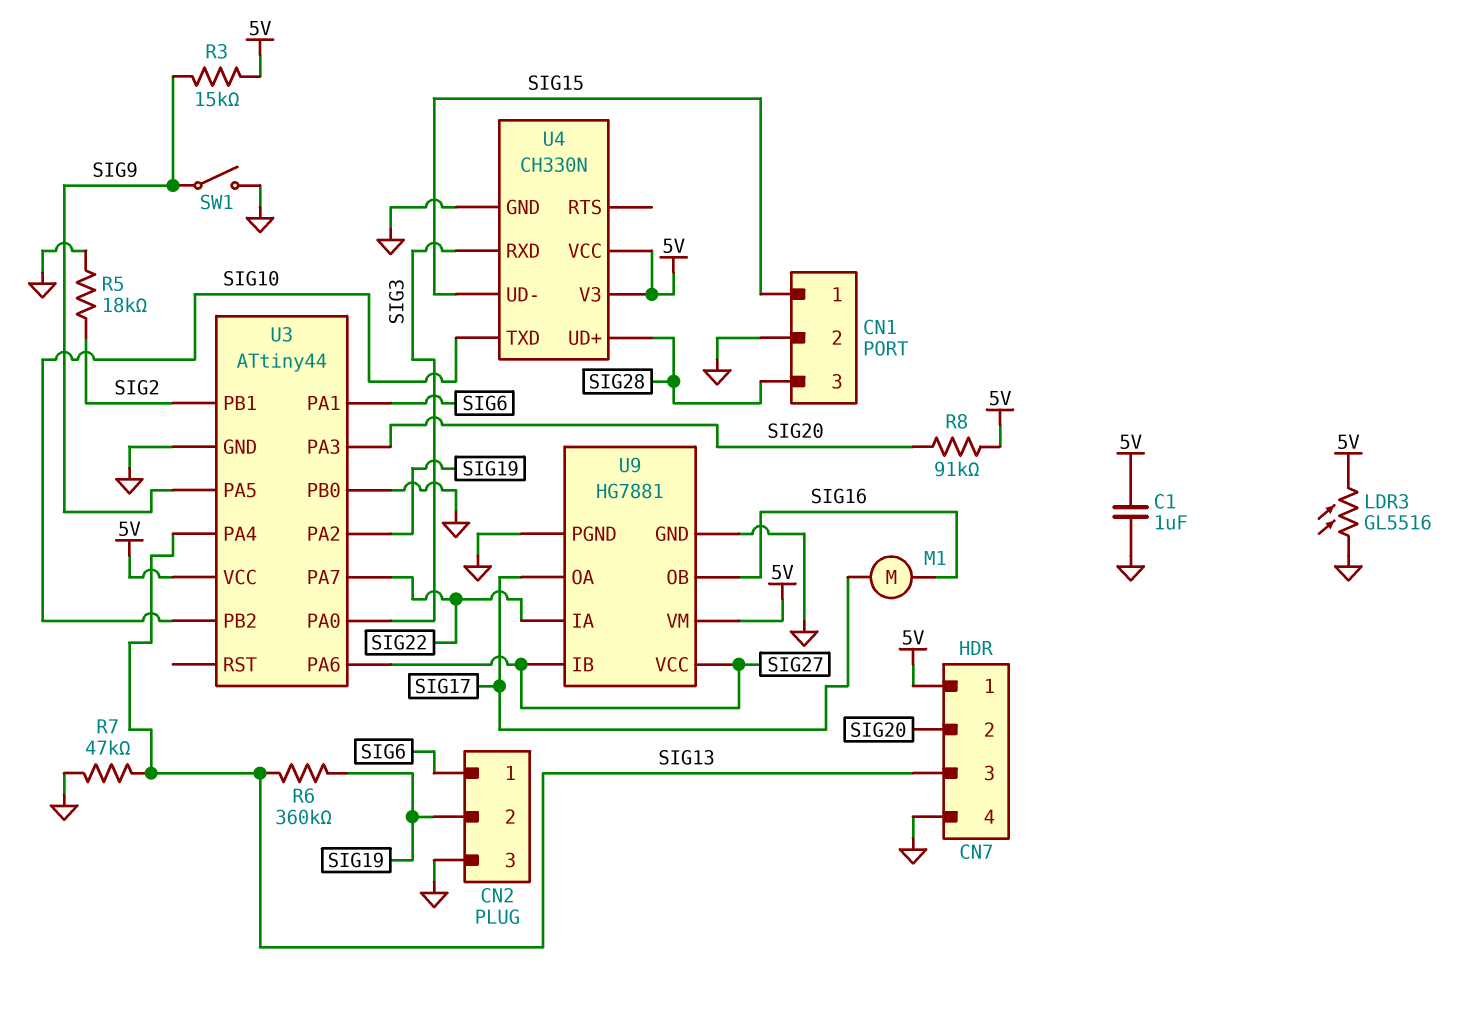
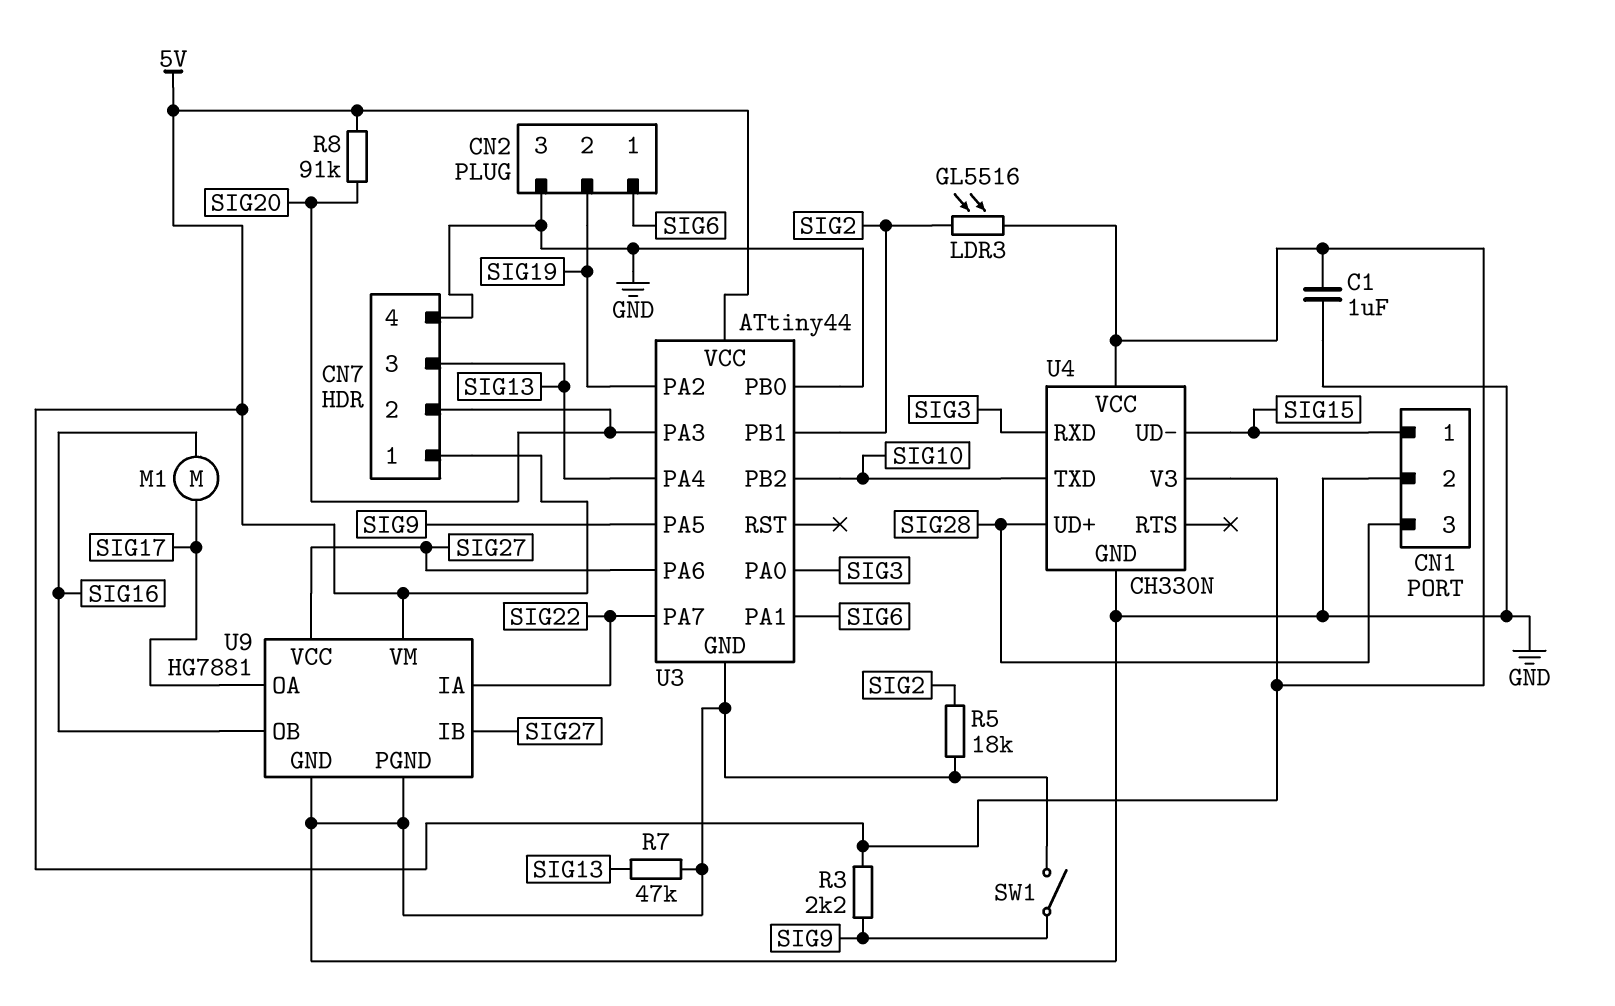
LDR3: GL5516 (5V, GND) -> GL5516 (5V, SIG2)
R3: 15k (5V, SIG9) -> 2.2k (5V, SIG9)
R6: 360k (SIG13, SIG19) -> none

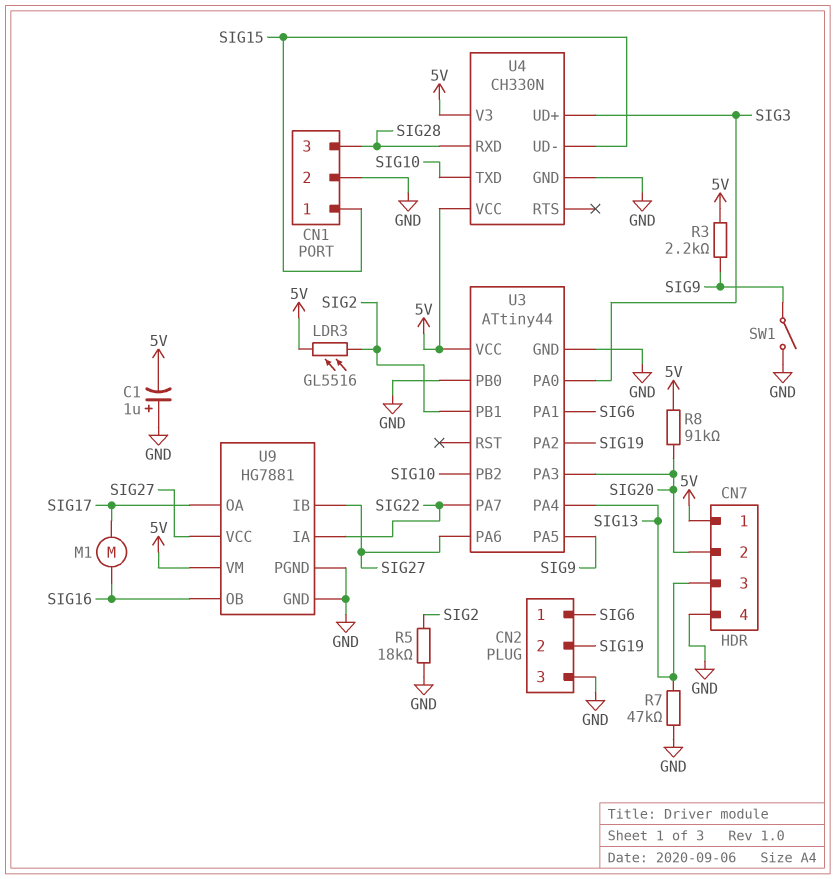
C1: 1uF (5V, GND) -> 1uF (plus GND, minus 5V)
U4 pin RXD: SIG3 -> SIG28
U4 pin UD+: SIG28 -> SIG3

